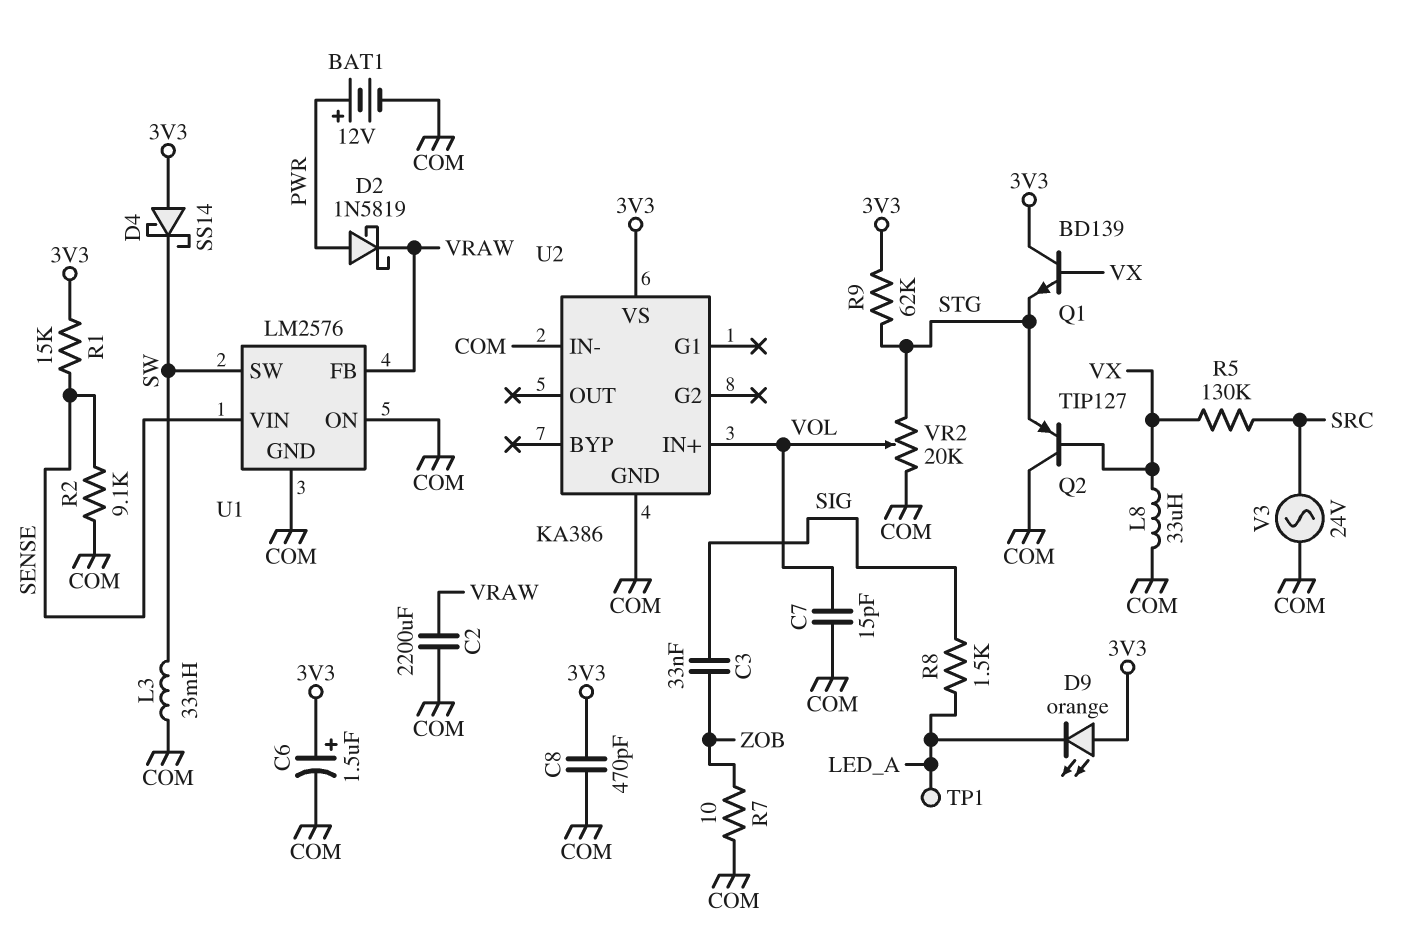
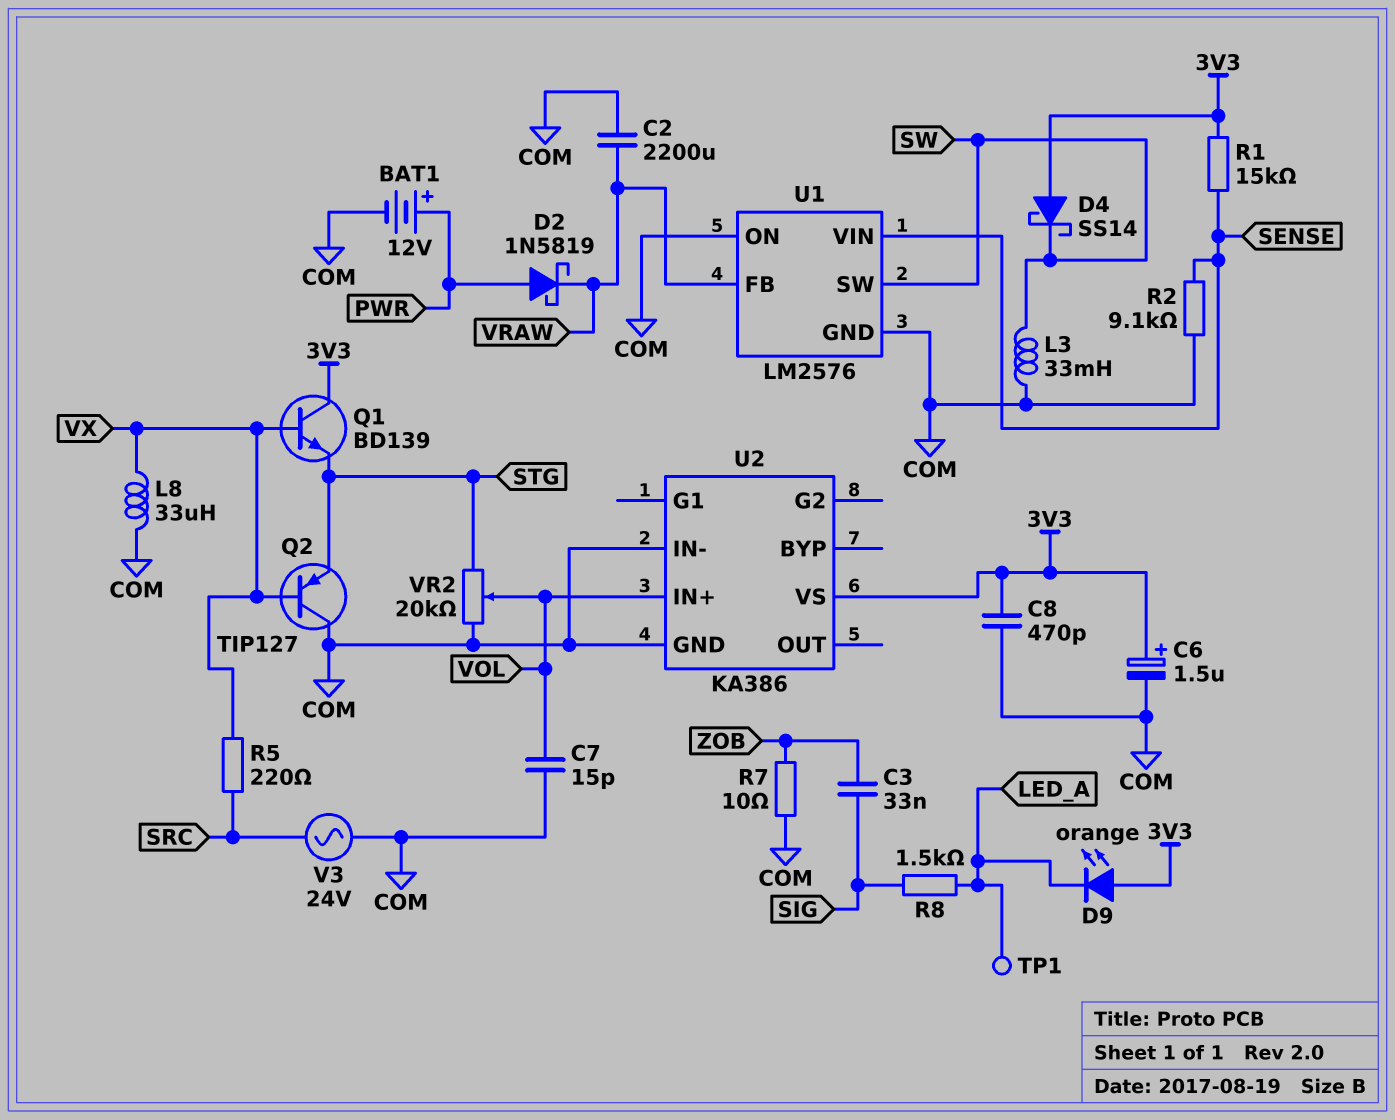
R5: 130k (SRC, VX) -> 220 (SRC, VX)
R9: 62k (3V3, STG) -> none

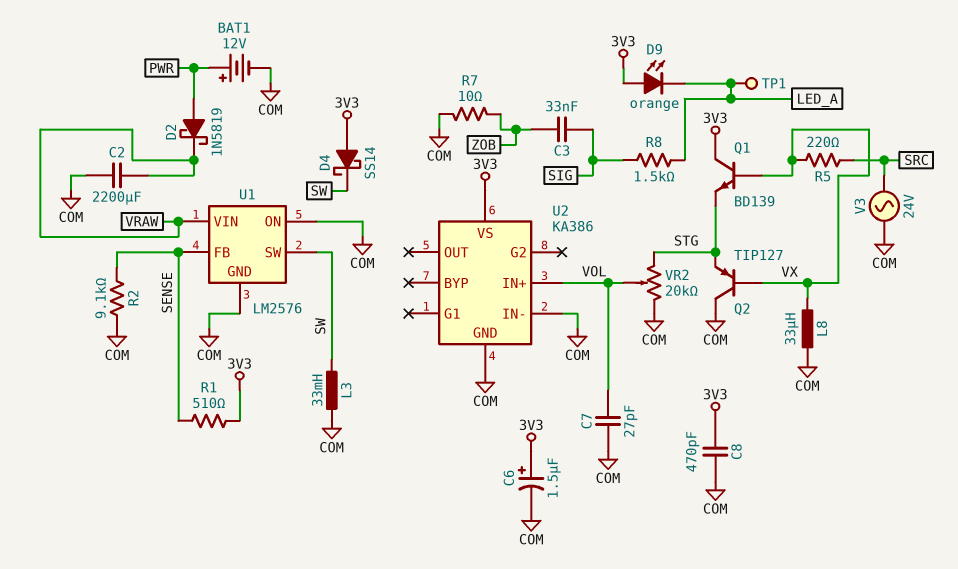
C7: 15pF (COM, VOL) -> 27pF (COM, VOL)
R1: 15k (3V3, SENSE) -> 510 (3V3, SENSE)
U1 pin FB: VRAW -> SENSE
U1 pin VIN: SENSE -> VRAW

